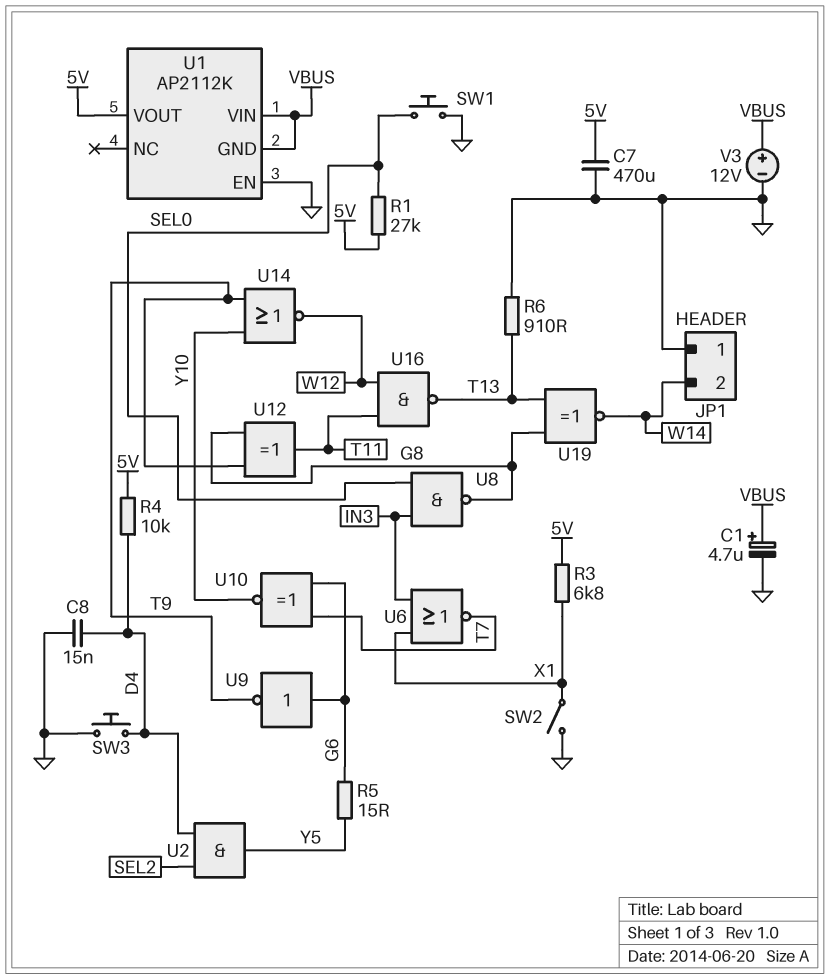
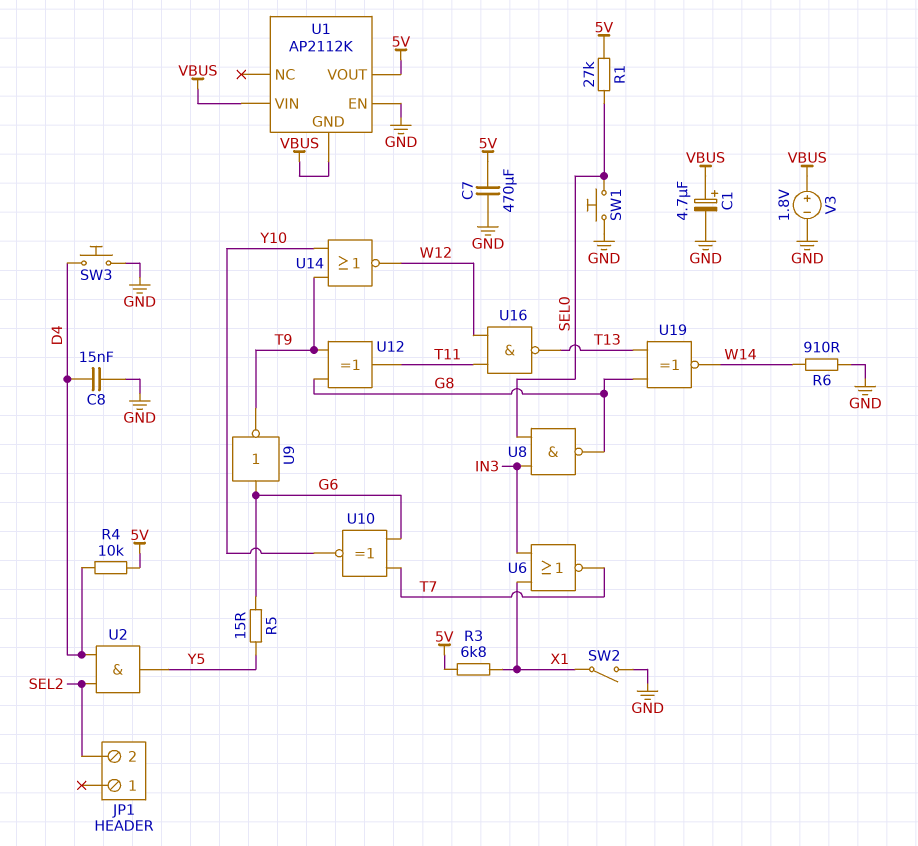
JP1 pin 1: GND -> none
JP1 pin 2: W14 -> SEL2
R6: 910 (GND, T13) -> 910 (GND, W14)
V3: 12V (plus VBUS, minus GND) -> 1.8V (plus VBUS, minus GND)

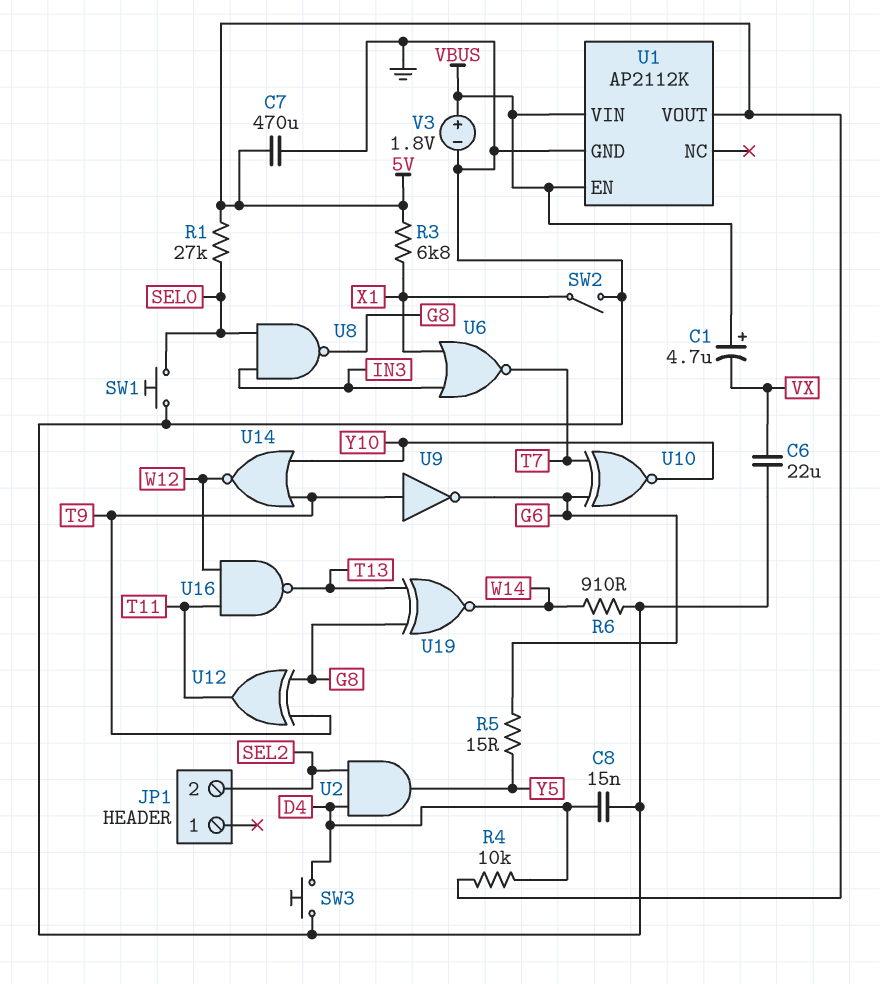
C1: 4.7uF (plus VBUS, minus GND) -> 4.7uF (plus VBUS, minus VX)
C6: none -> 22uF (GND, VX)
U1 pin EN: GND -> VBUS
U1 pin GND: VBUS -> GND
U9: NOT (in G6, out T9) -> NOT (in T9, out G6)

